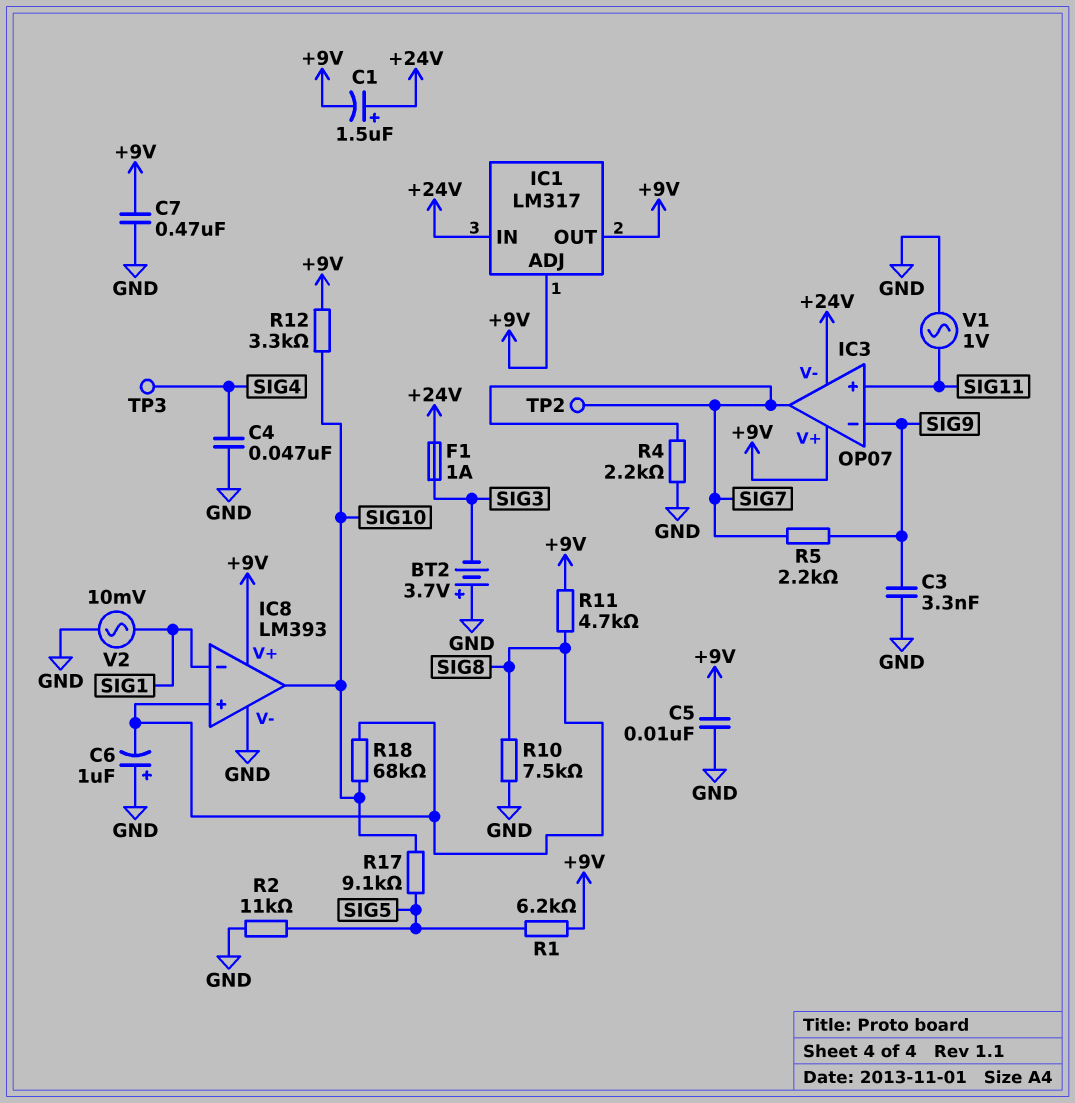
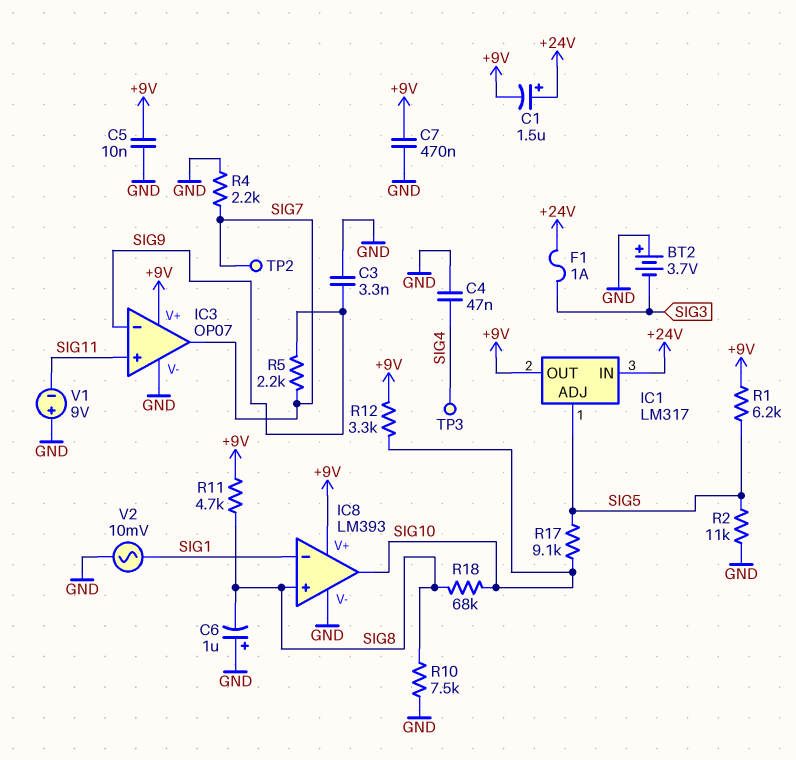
IC1 pin ADJ: +9V -> SIG5
IC3 pin V-: +24V -> GND
V1: AC 1V (GND, SIG11) -> 9V (plus GND, minus SIG11)

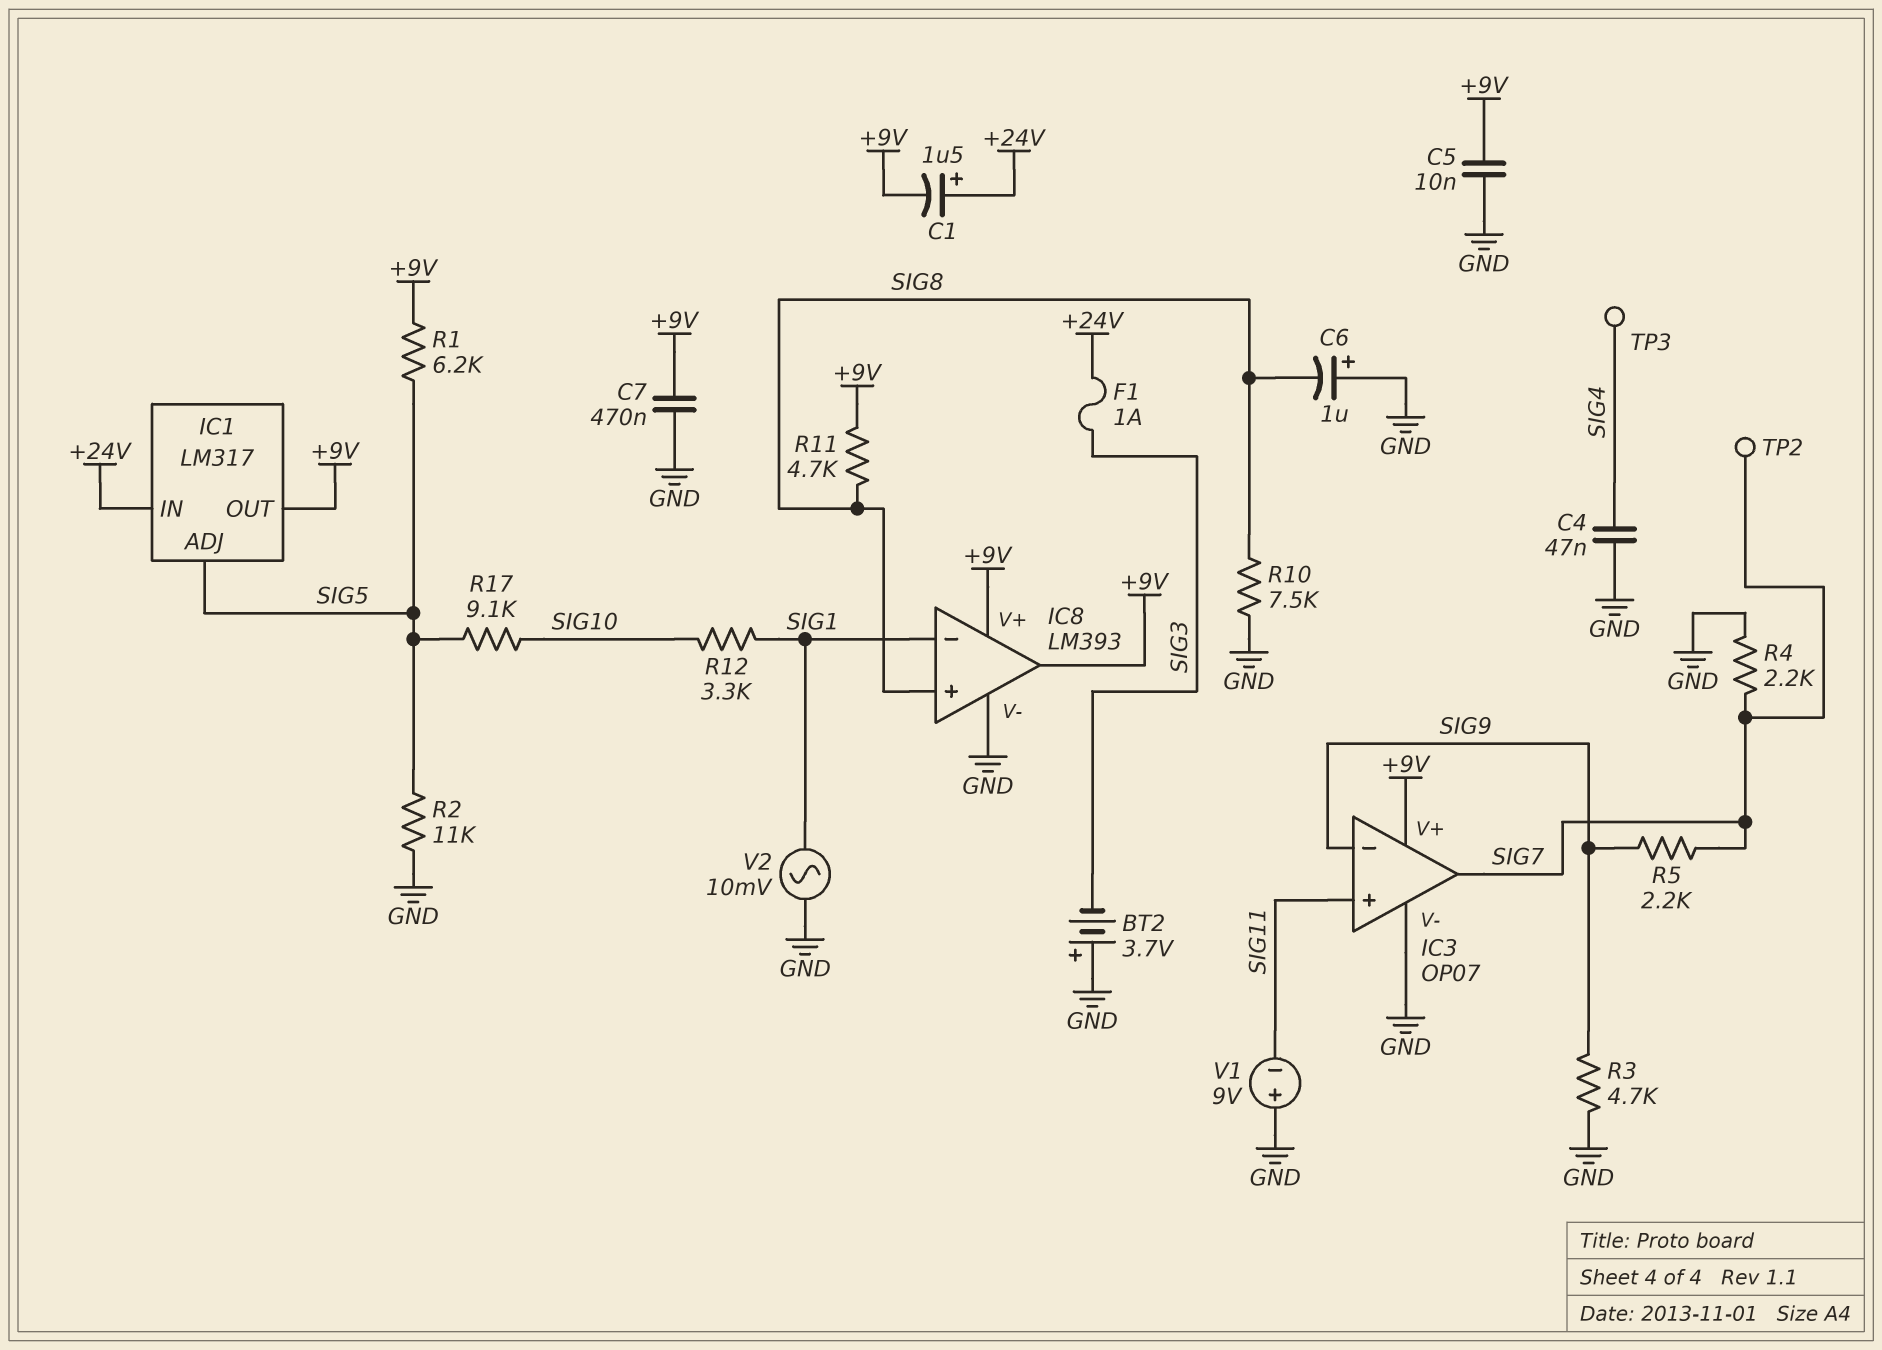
C3: 3.3nF (GND, SIG9) -> none
IC8 pin out: SIG10 -> +9V
R3: none -> 4.7k (GND, SIG9)
R12: 3.3k (+9V, SIG10) -> 3.3k (SIG1, SIG10)
R18: 68k (SIG8, SIG10) -> none

